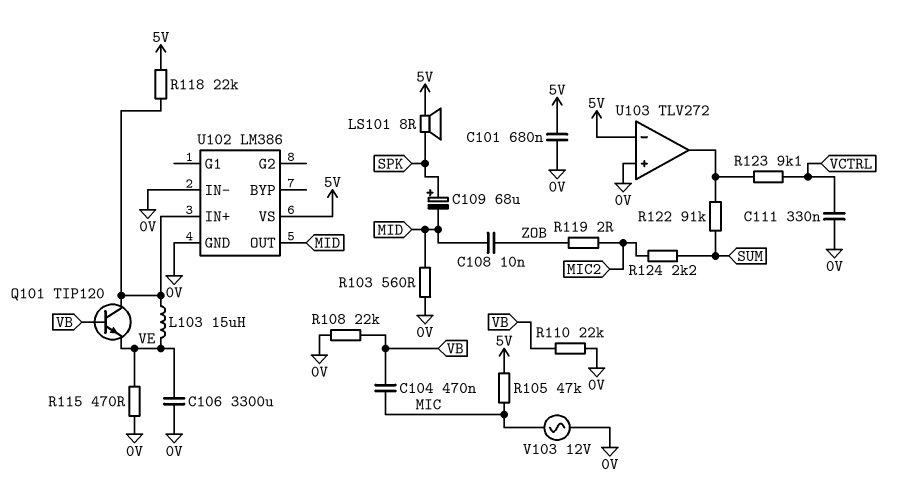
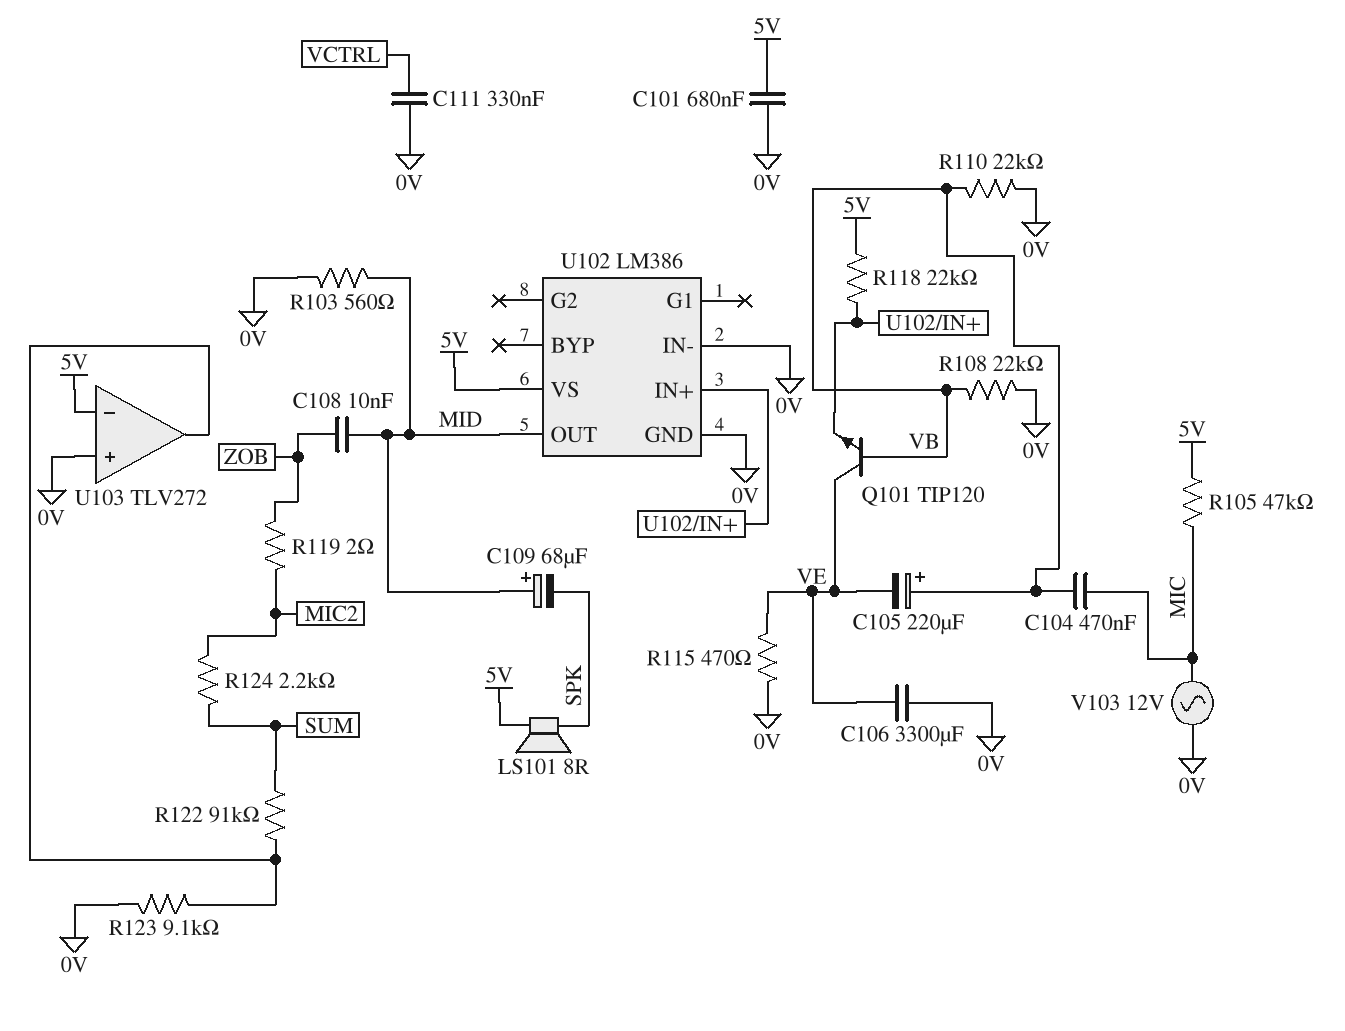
C105: none -> 220uF (plus VB, minus VE)
C109: 68uF (plus SPK, minus MID) -> 68uF (plus MID, minus SPK)
L103: 15uH (U102/IN+, VE) -> none
Q101: NPN TIP120 (B VB, C U102/IN+, E VE) -> NPN TIP120 (B VB, C VE, E U102/IN+)
R123: 9.1k (U103/out, VCTRL) -> 9.1k (0V, U103/out)

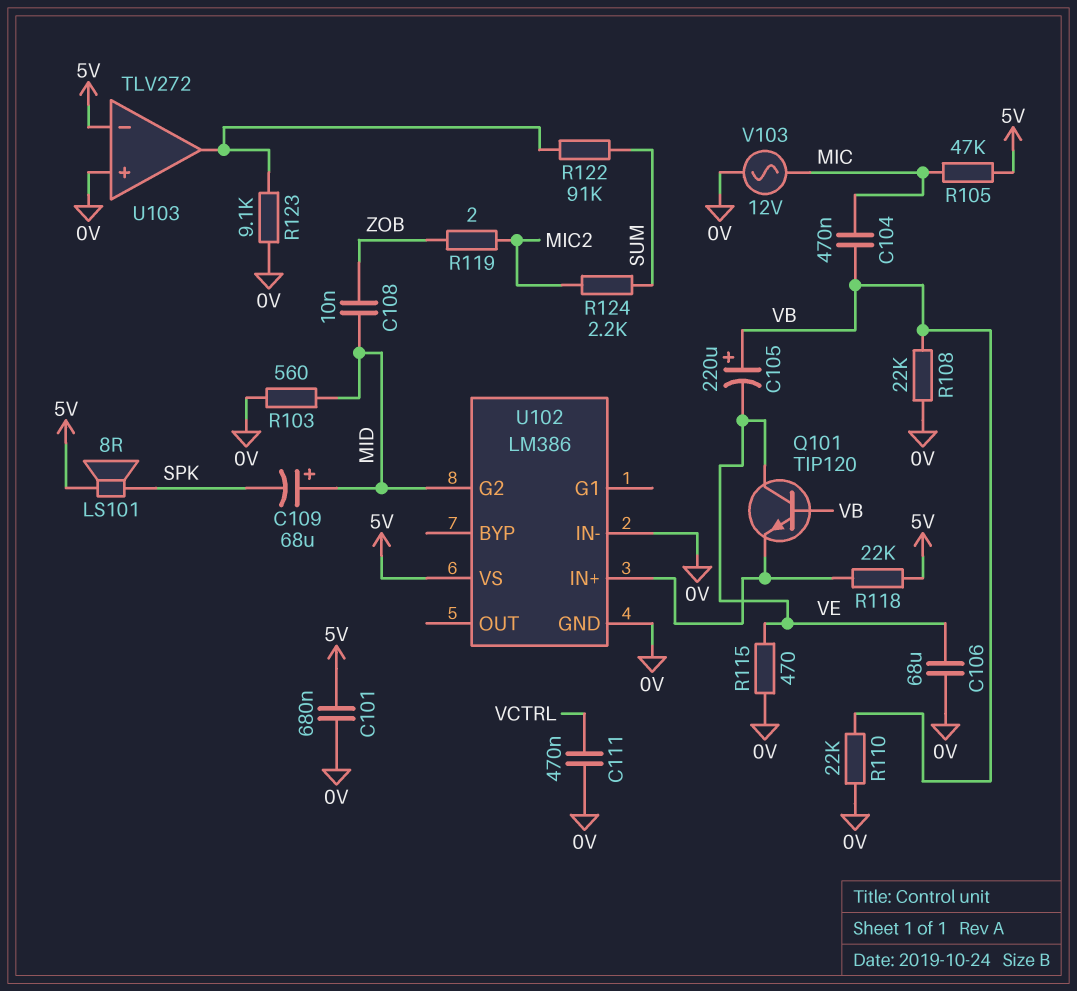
C106: 3300uF (0V, VE) -> 68uF (0V, VE)
C111: 330nF (0V, VCTRL) -> 470nF (0V, VCTRL)
U102 pin G2: none -> MID
U102 pin OUT: MID -> none

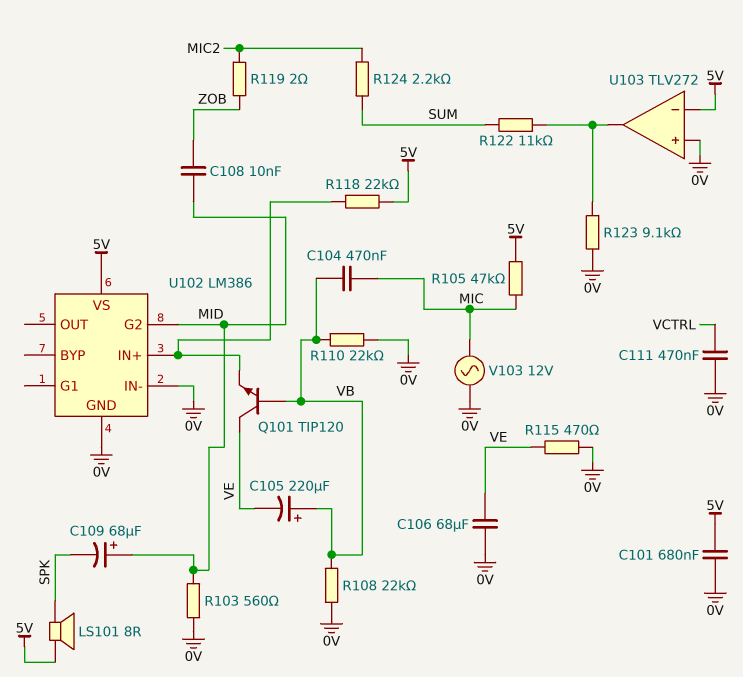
R122: 91k (SUM, U103/out) -> 11k (SUM, U103/out)

